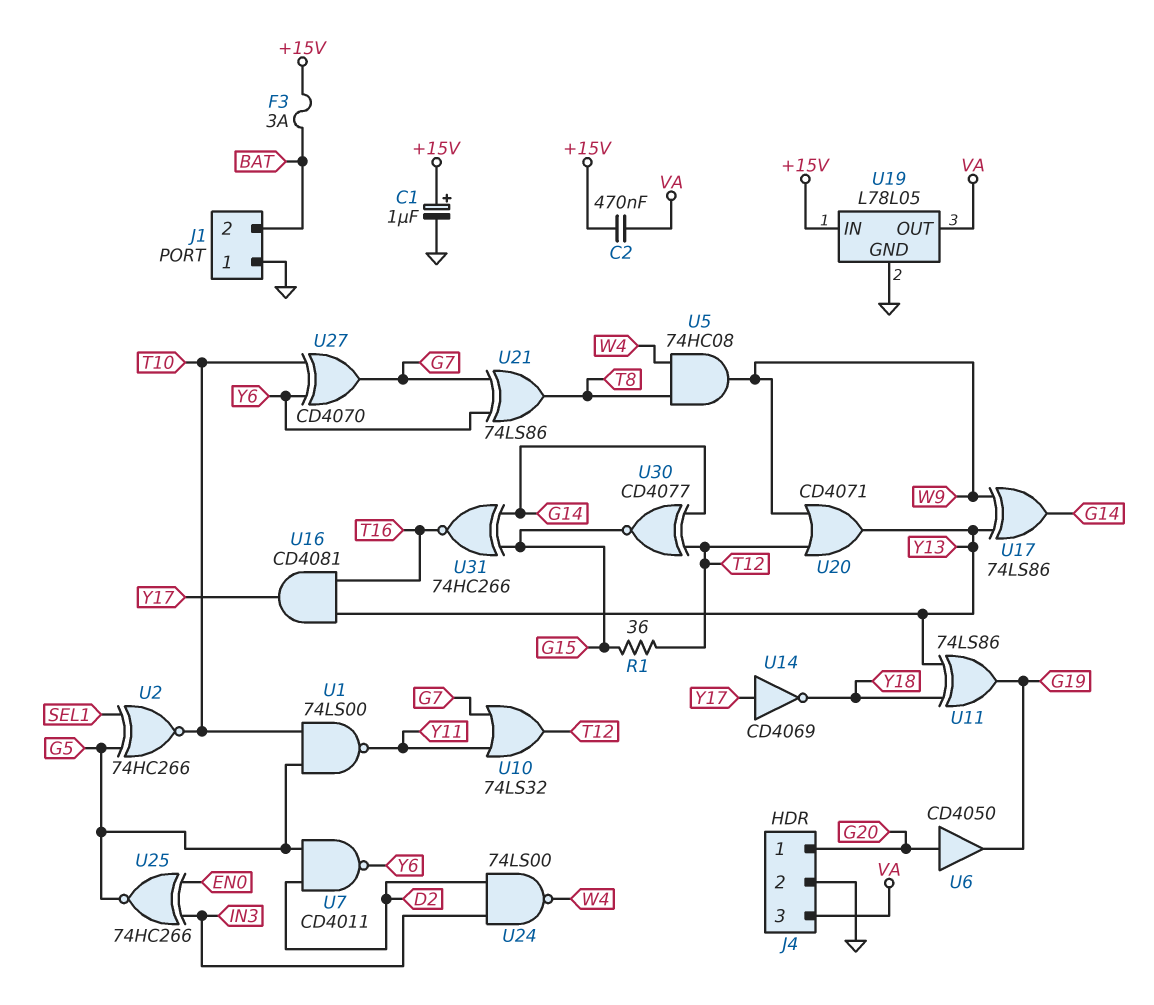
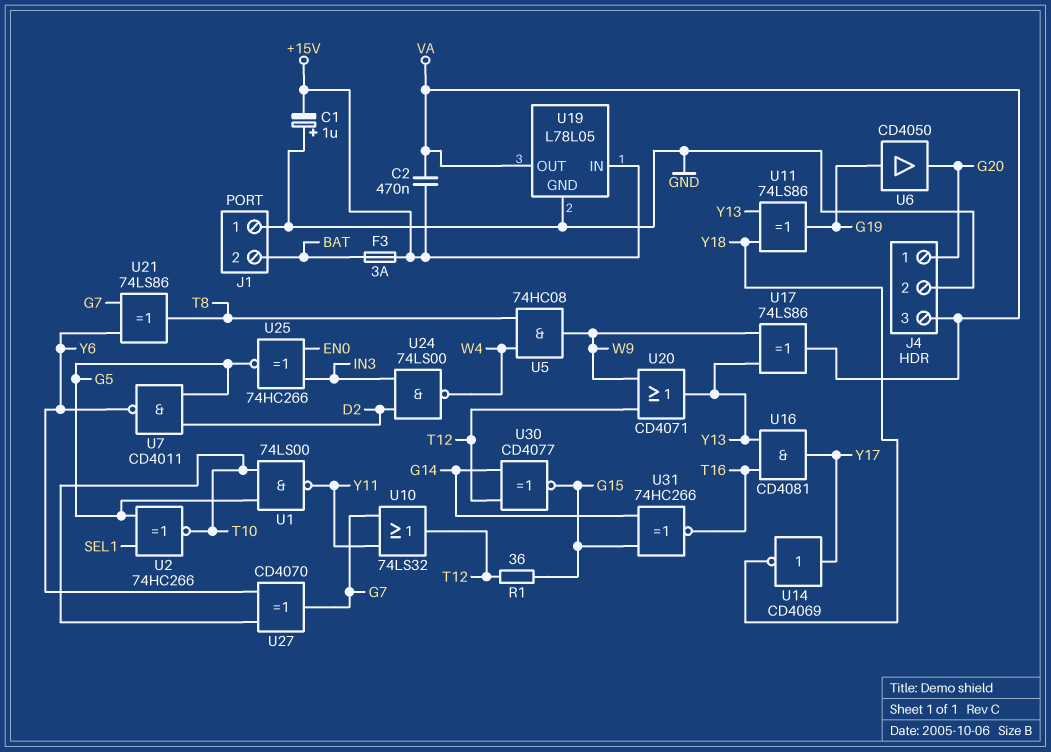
C1: 1uF (plus +15V, minus GND) -> 1uF (plus GND, minus +15V)
U6: buffer CD4050 (in G20, out G19) -> buffer CD4050 (in G19, out G20)
U17: XOR 74LS86 (in W9, in Y13, out G14) -> XOR 74LS86 (in W9, in Y13, out VA)

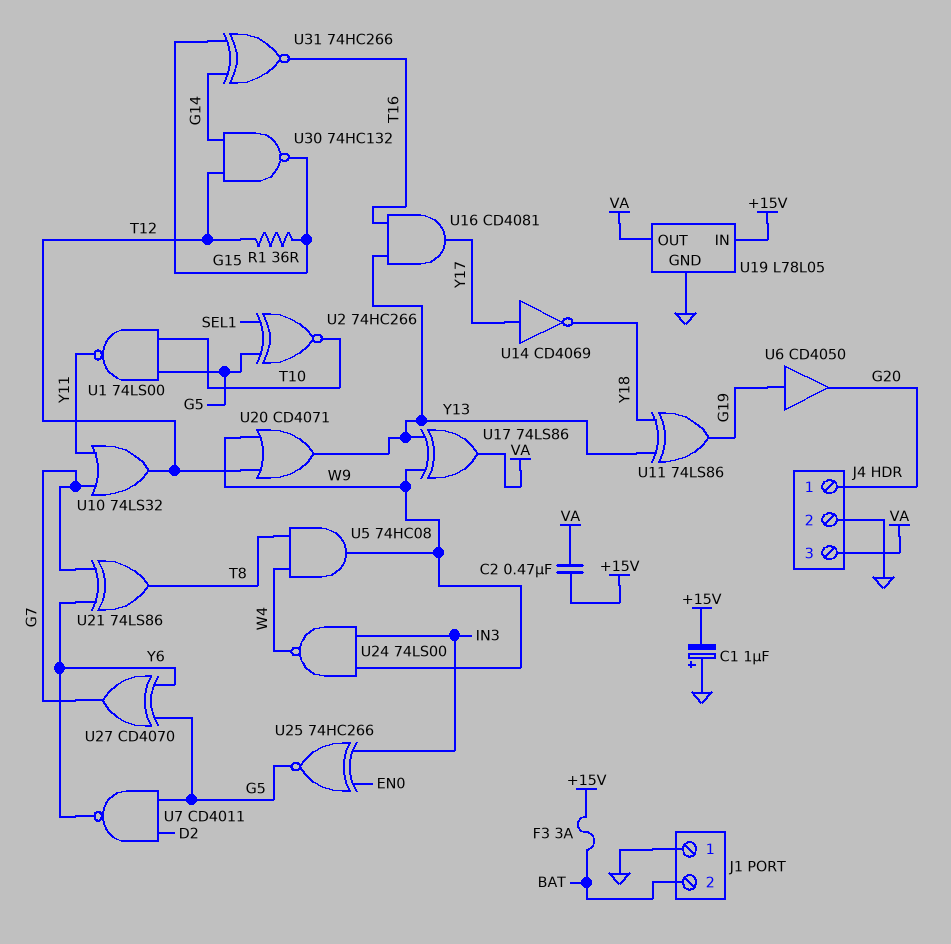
U24: NAND 74LS00 (in D2, in IN3, out W4) -> NAND 74LS00 (in IN3, in W9, out W4)
U27: XOR CD4070 (in T10, in Y6, out G7) -> XOR CD4070 (in G5, in Y6, out G7)
U30: XNOR CD4077 (in G14, in T12, out G15) -> NAND 74HC132 (in G14, in T12, out G15)

